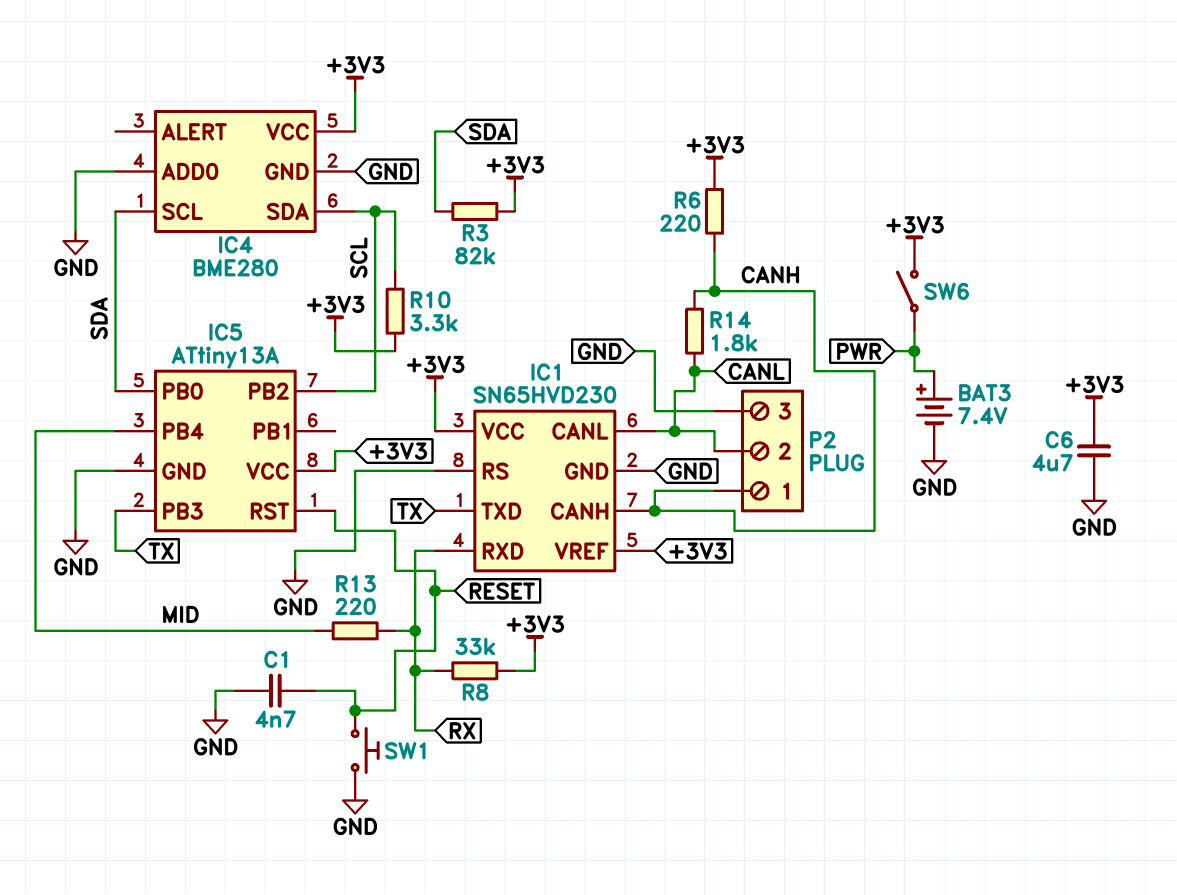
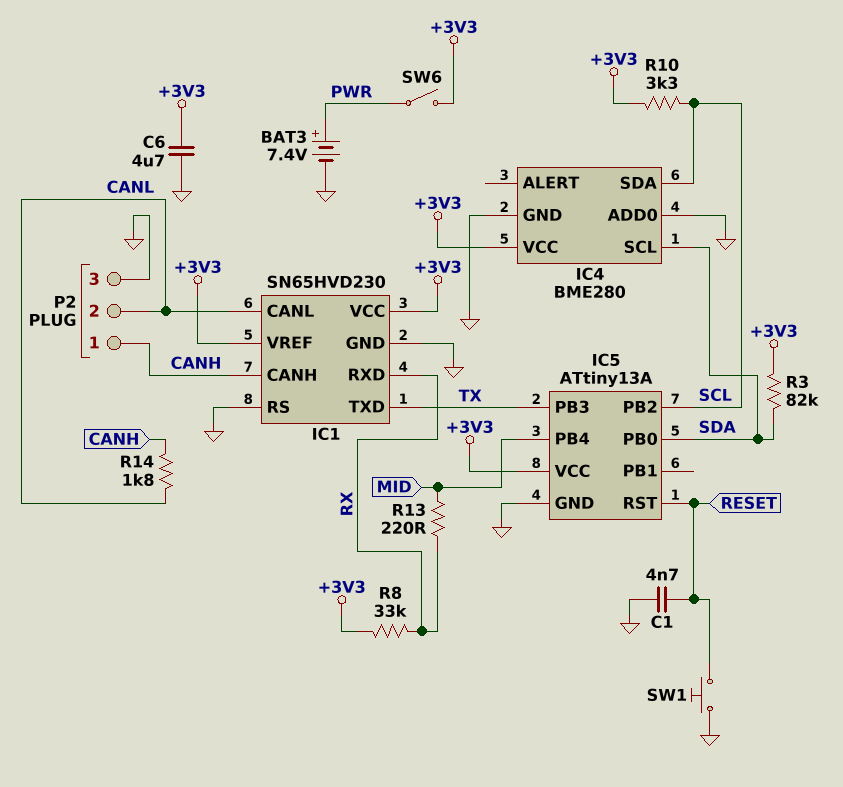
R6: 220 (+3V3, CANH) -> none

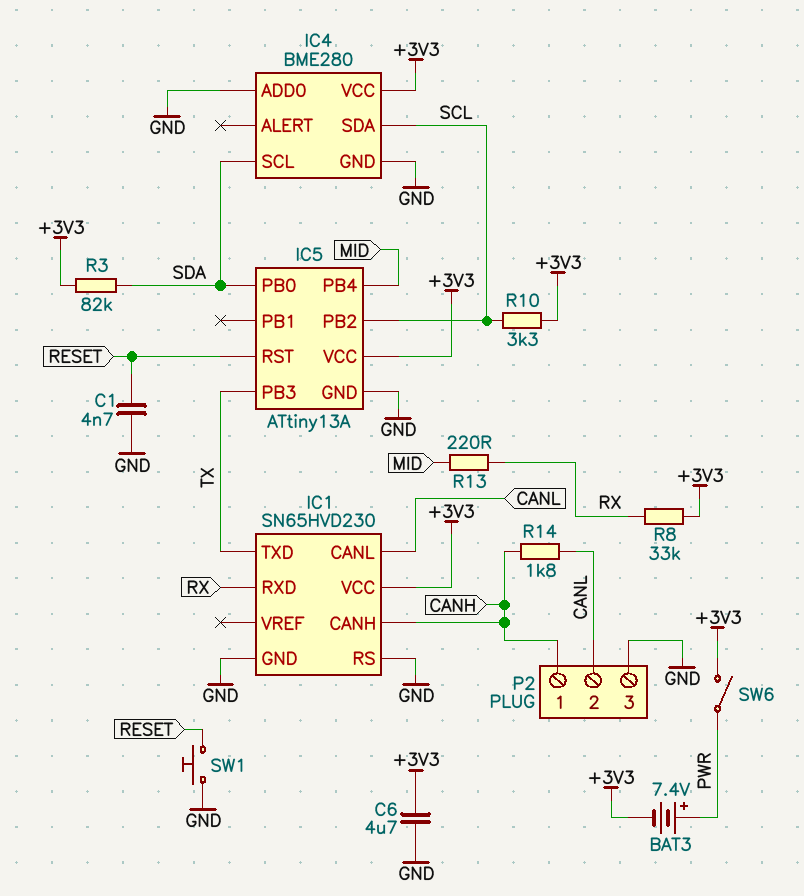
BAT3: 7.4V (plus PWR, minus GND) -> 7.4V (plus PWR, minus +3V3)
IC1 pin VREF: +3V3 -> none

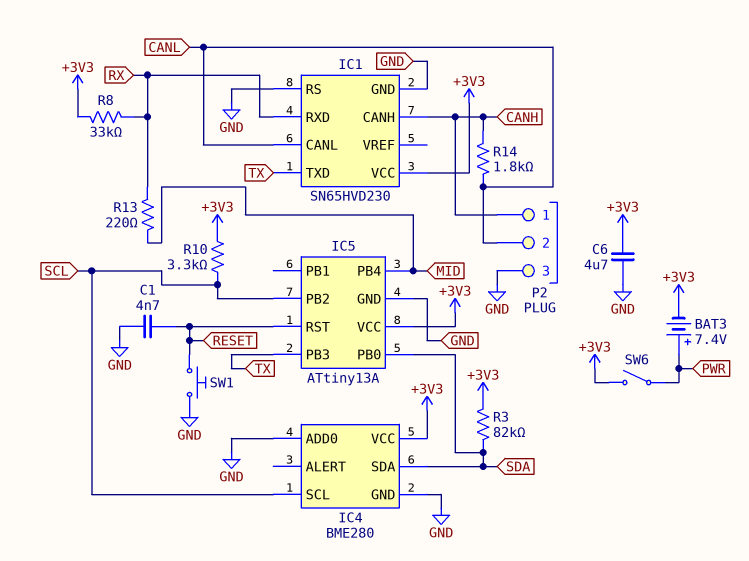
IC4 pin SCL: SDA -> SCL
IC4 pin SDA: SCL -> SDA

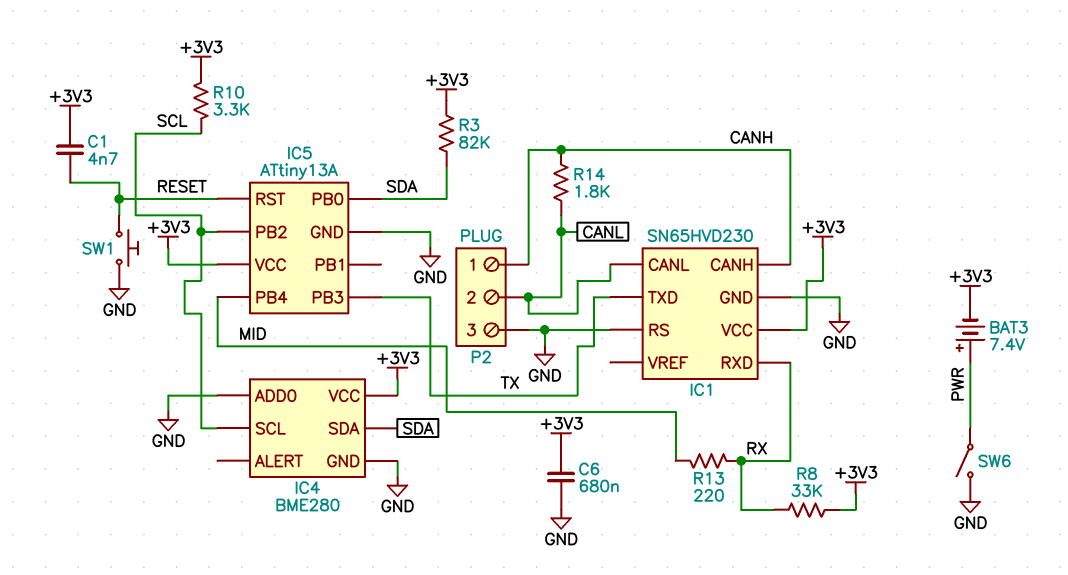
C1: 4.7nF (GND, RESET) -> 4.7nF (+3V3, RESET)
C6: 4.7uF (+3V3, GND) -> 680nF (+3V3, GND)
SW6: switch (+3V3, PWR) -> switch (GND, PWR)

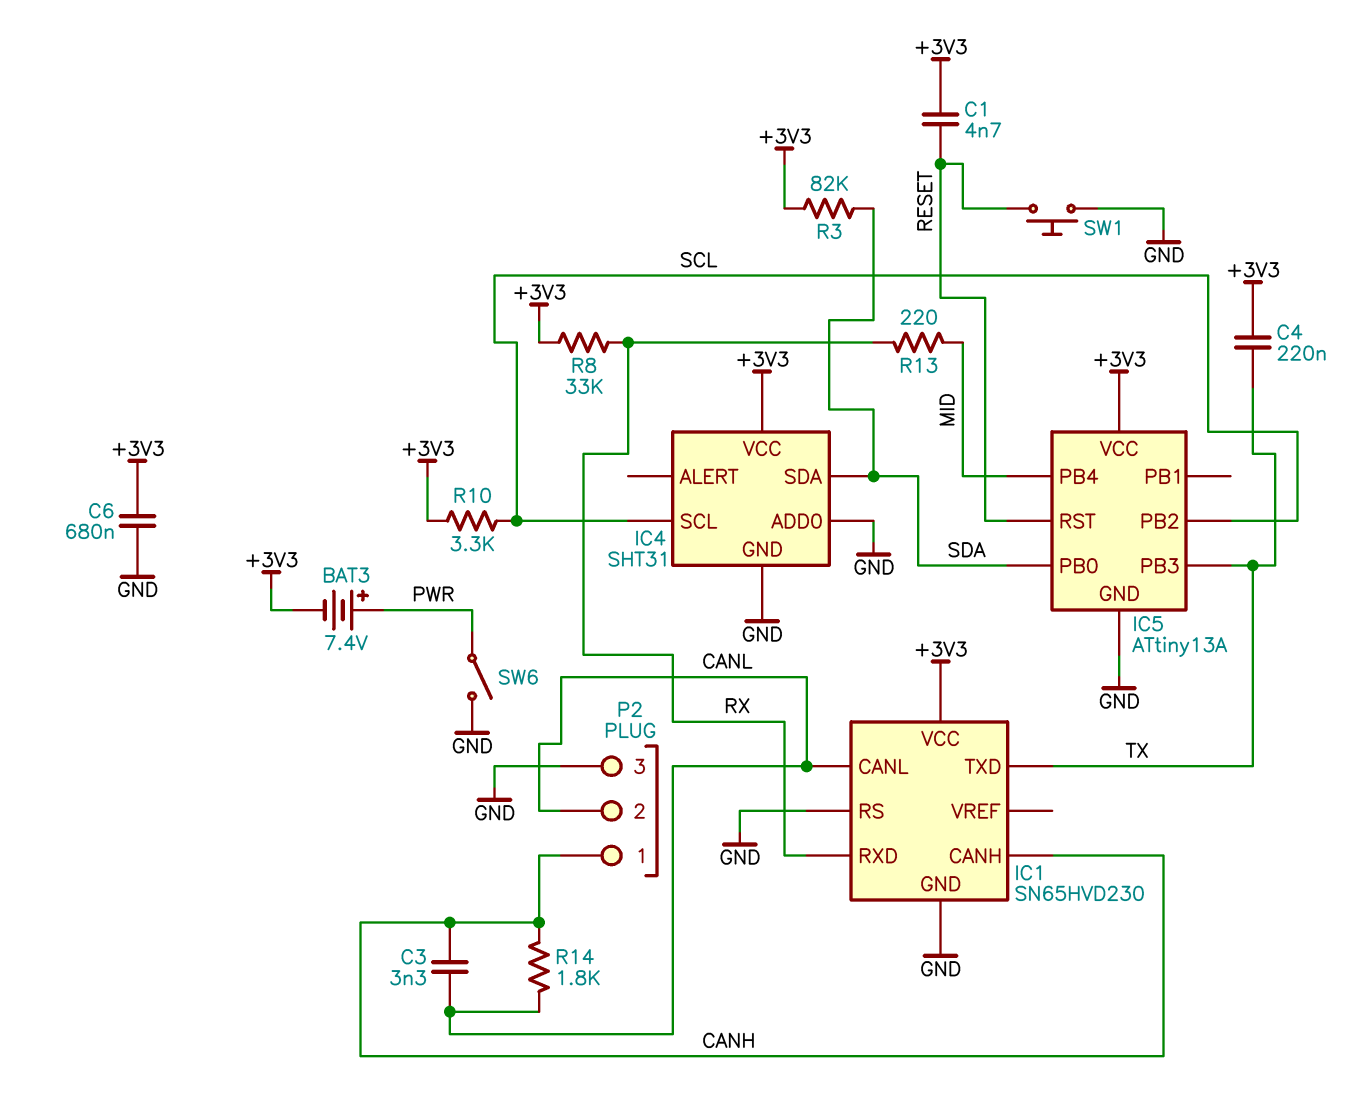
C3: none -> 3.3nF (CANH, CANL)
C4: none -> 220nF (+3V3, TX)
IC4: BME280 -> SHT31

